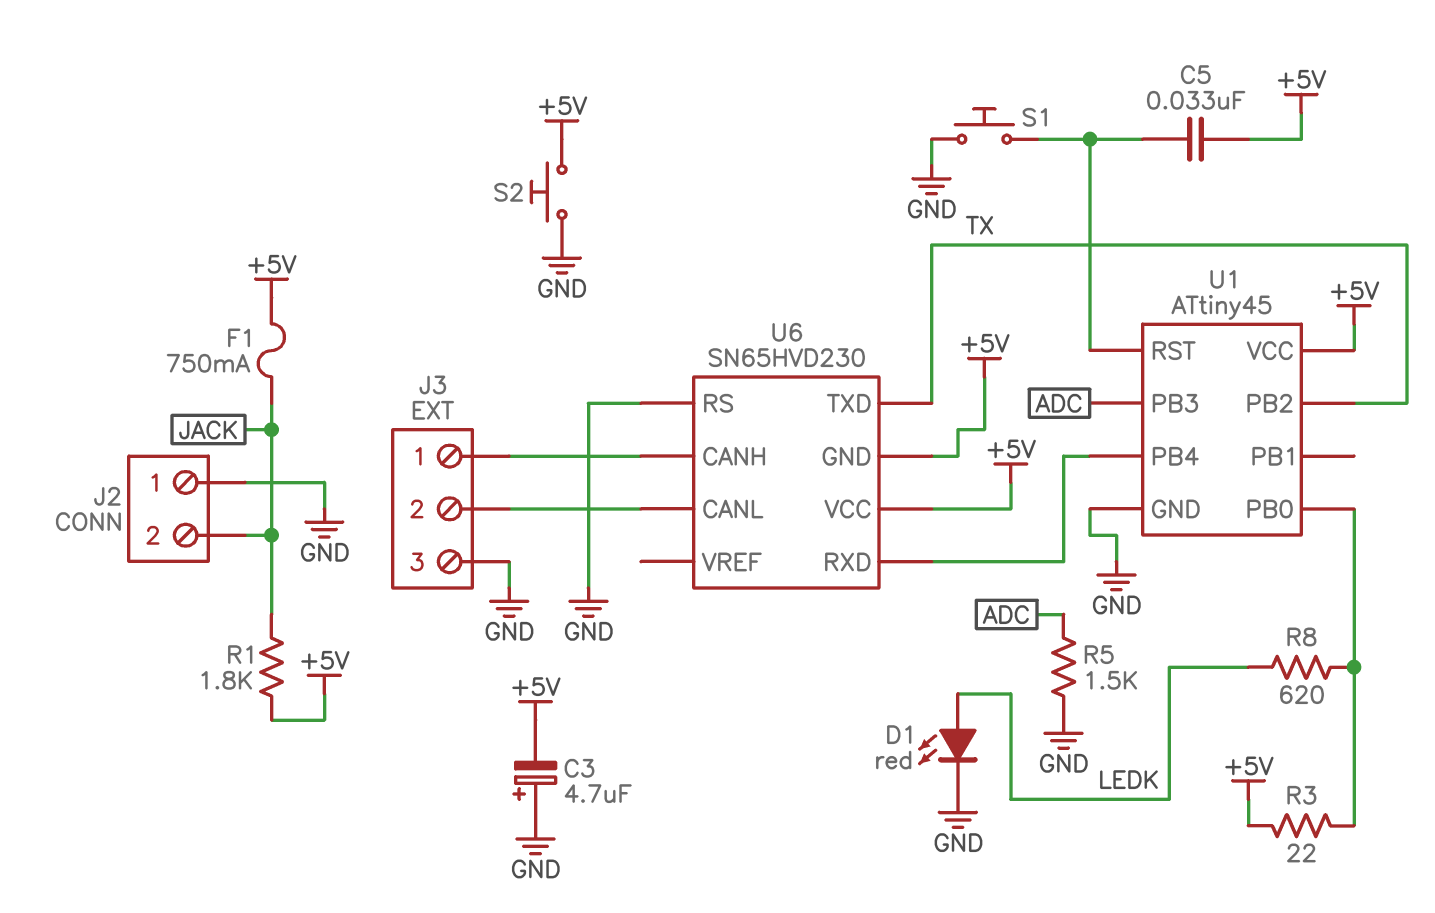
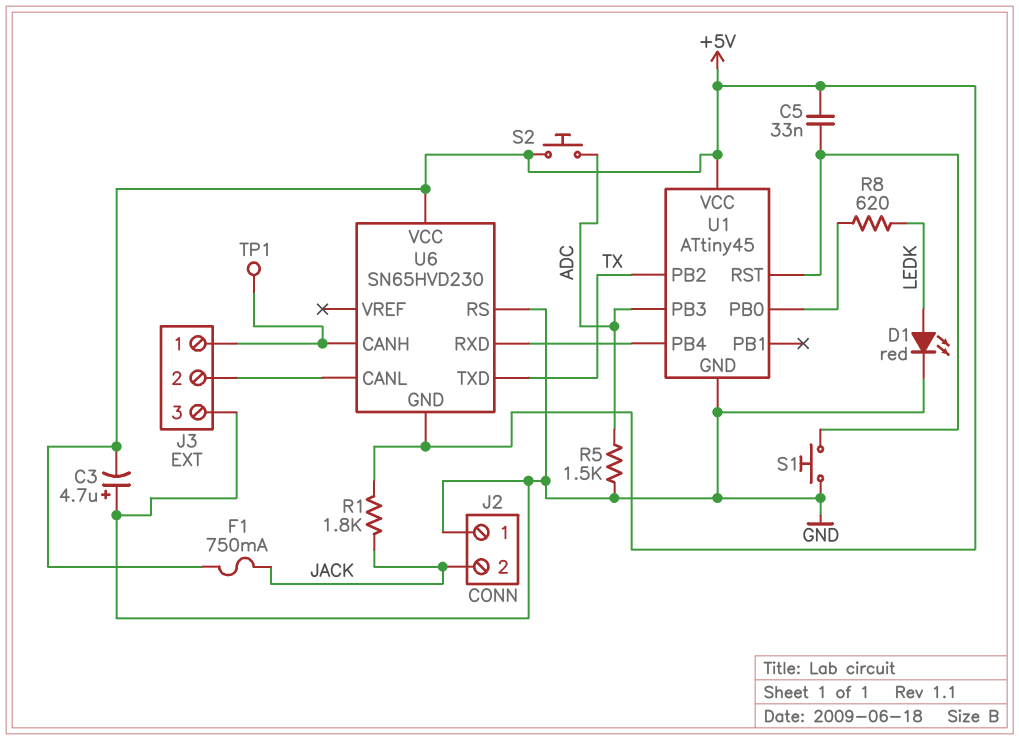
R3: 22 (+5V, U1/PB0) -> none
S2: button (+5V, GND) -> button (+5V, ADC)
TP1: none -> test point (J3/1)

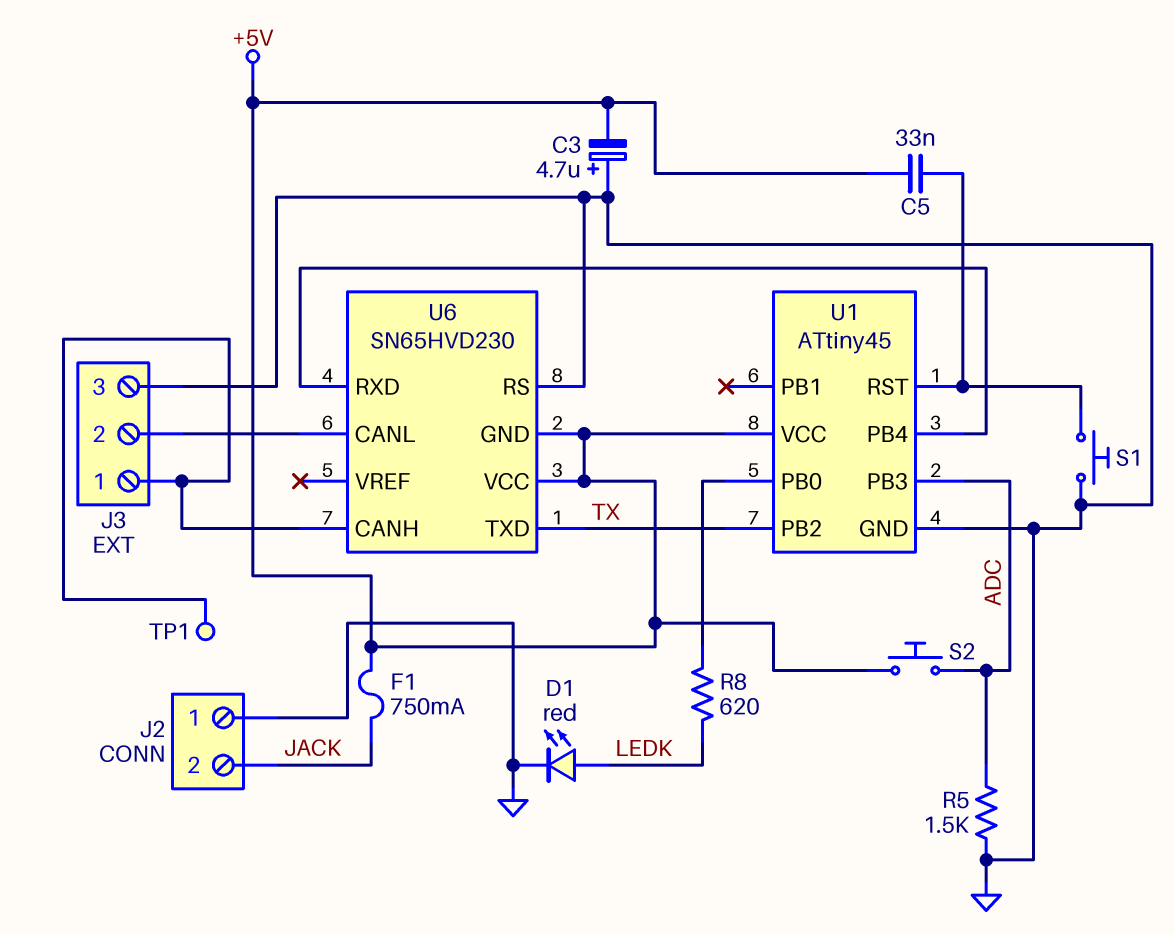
R1: 1.8k (+5V, JACK) -> none

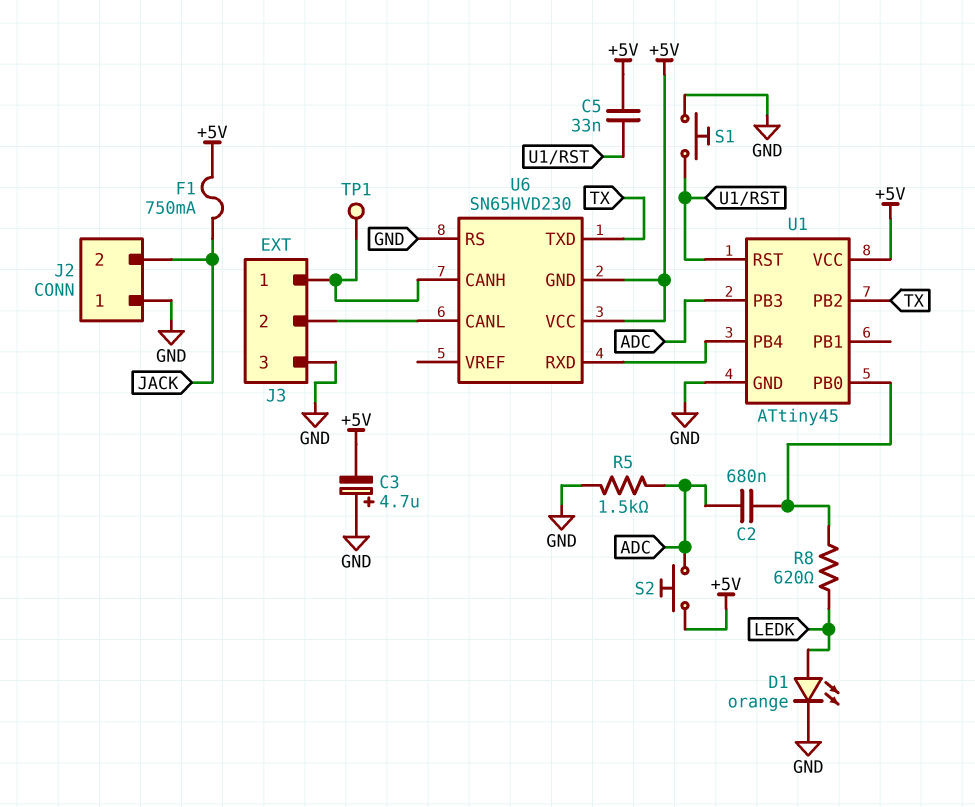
C2: none -> 680nF (ADC, U1/PB0)
D1: LED red (A LEDK, K GND) -> LED orange (A LEDK, K GND)

